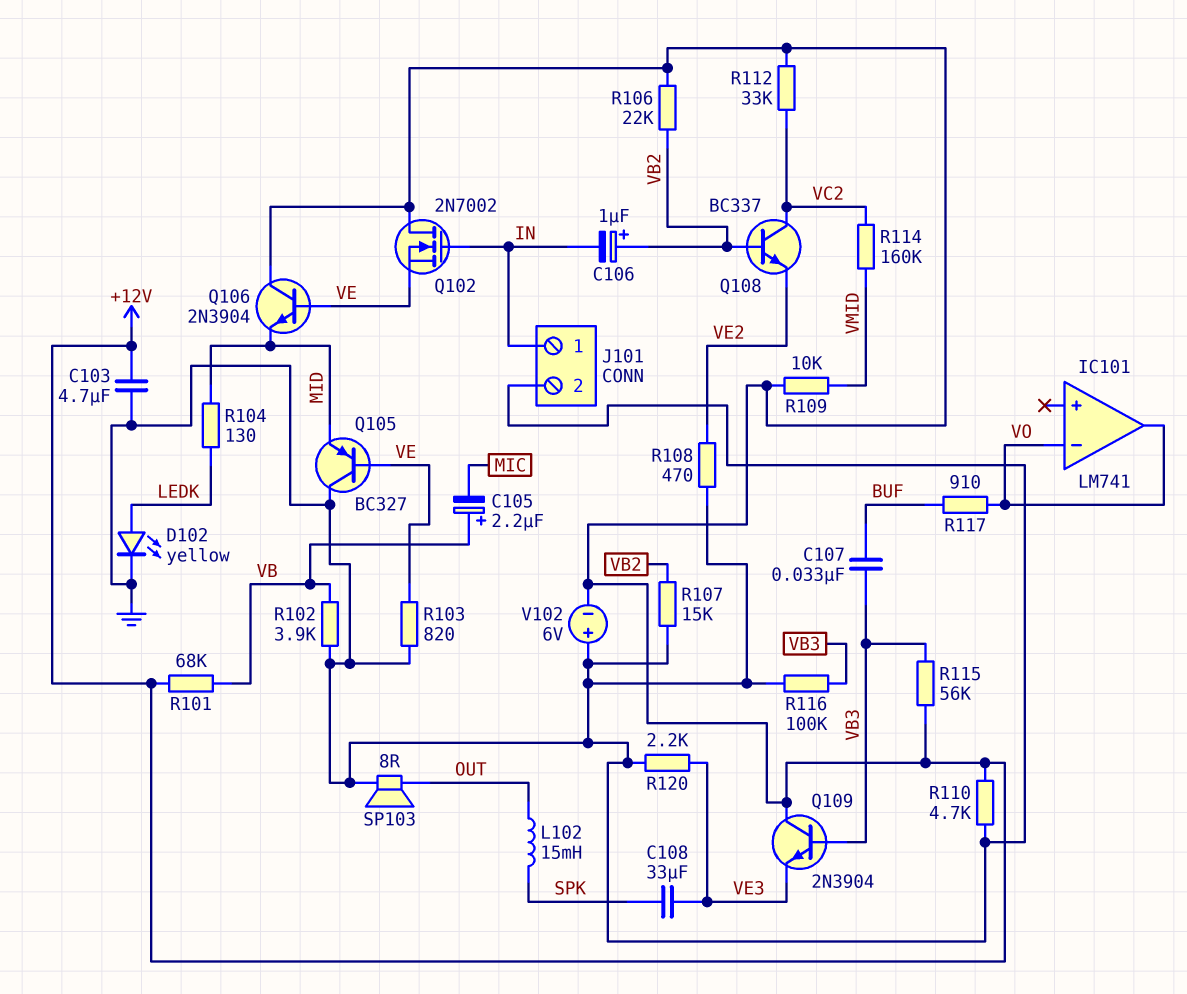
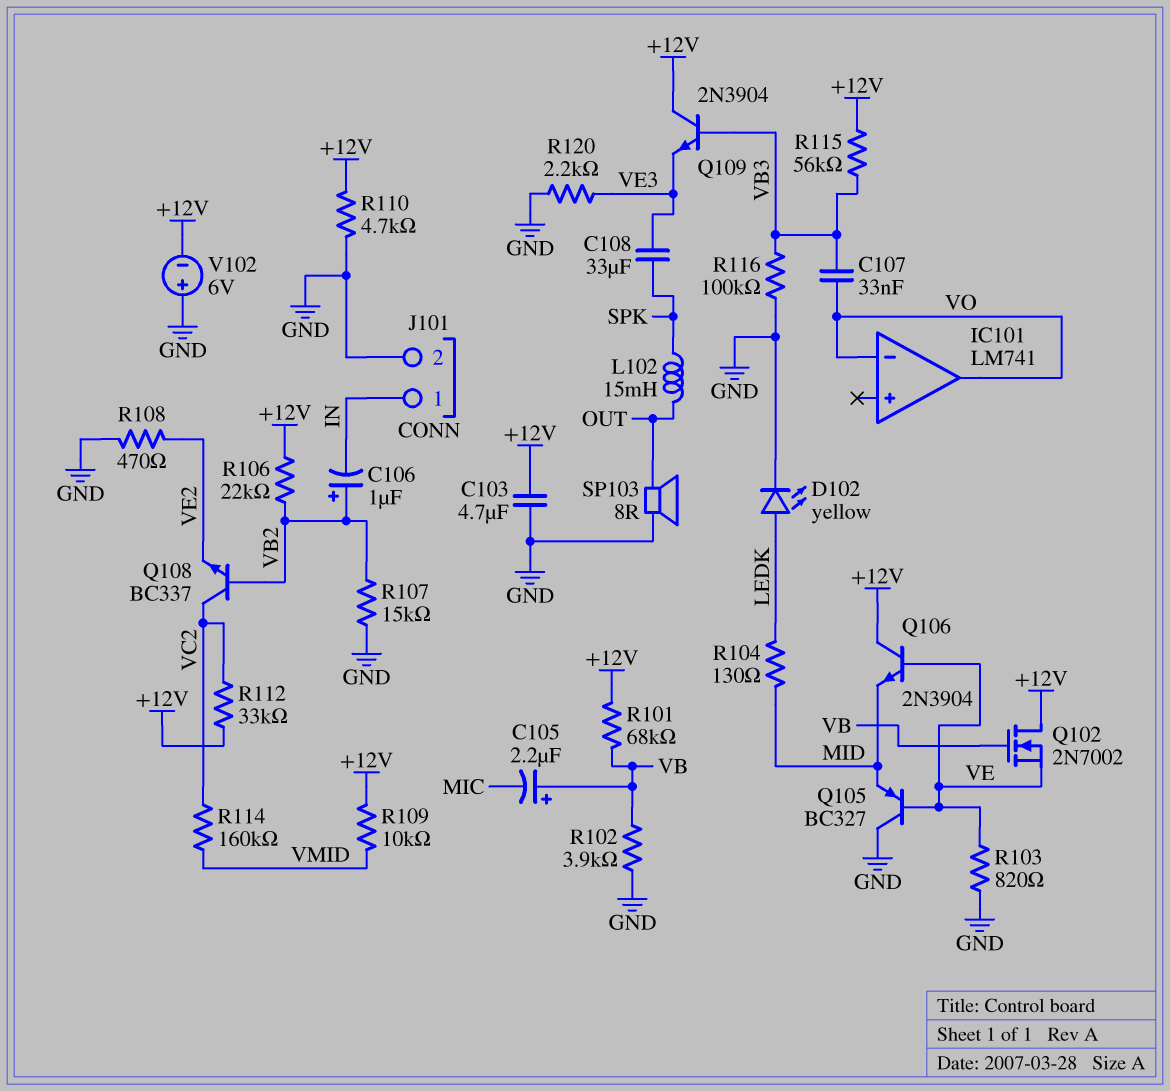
C107: 33nF (BUF, VB3) -> 33nF (VB3, VO)
Q102: NMOS 2N7002 (G IN, D +12V, S VE) -> NMOS 2N7002 (G VB, D +12V, S VE)
R117: 910 (BUF, VO) -> none

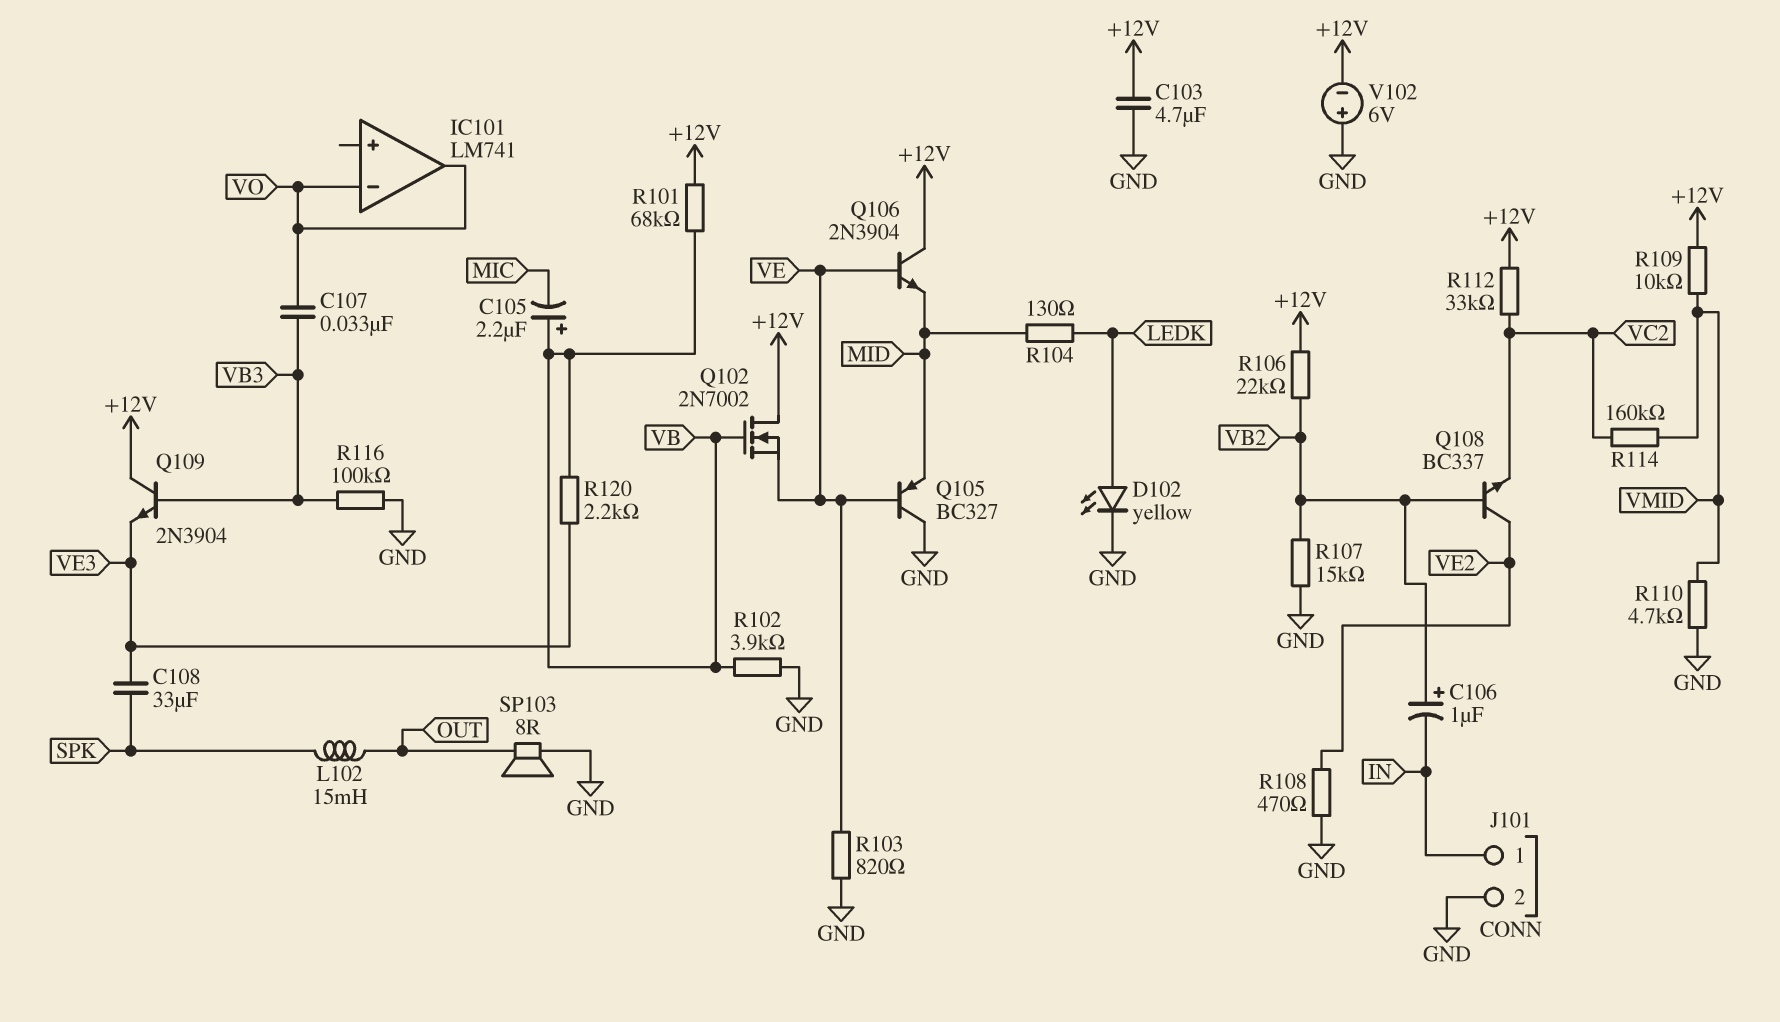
Q108: NPN BC337 (B VB2, C VC2, E VE2) -> NPN BC337 (B VB2, C VE2, E VC2)
R110: 4.7k (+12V, GND) -> 4.7k (GND, VMID)
R115: 56k (+12V, VB3) -> none
R120: 2.2k (GND, VE3) -> 2.2k (VB, VE3)

